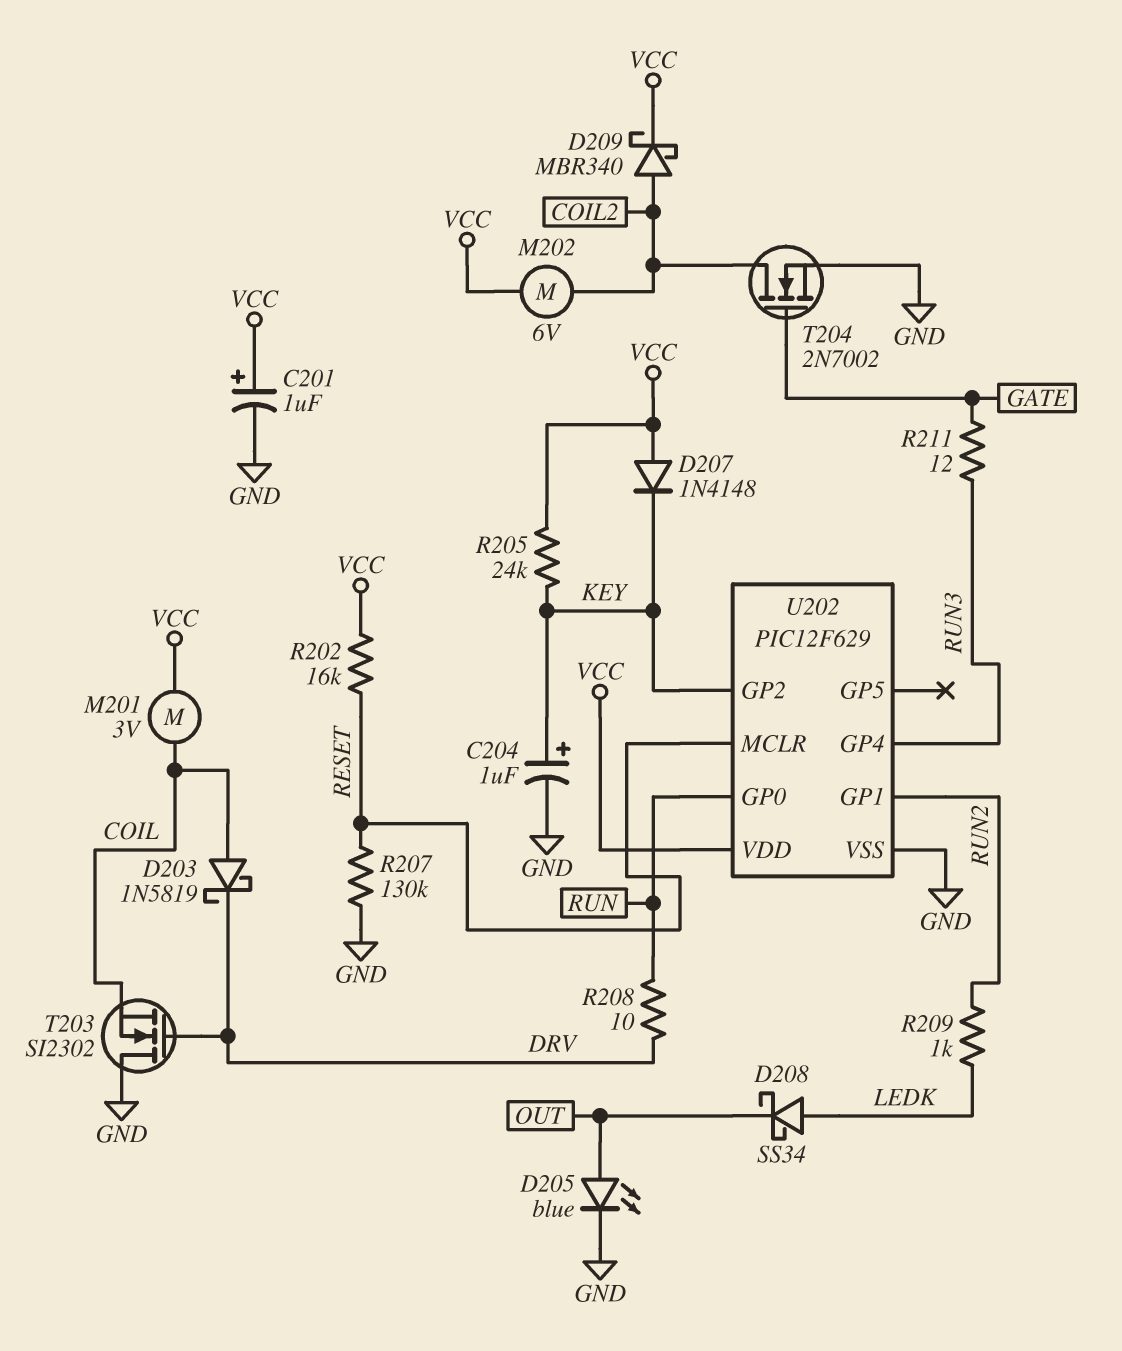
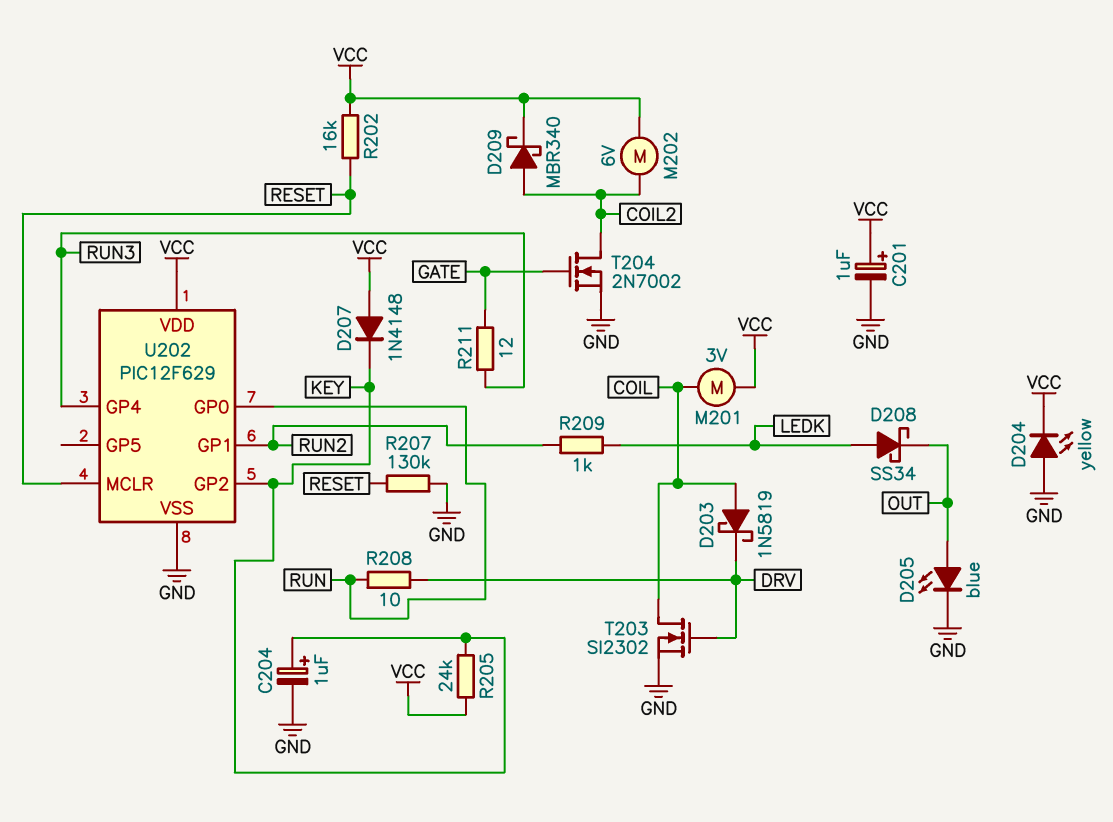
D204: none -> LED yellow (A GND, K VCC)
T203: NMOS SI2302 (G DRV, D GND, S COIL) -> NMOS SI2302 (G DRV, D COIL, S GND)

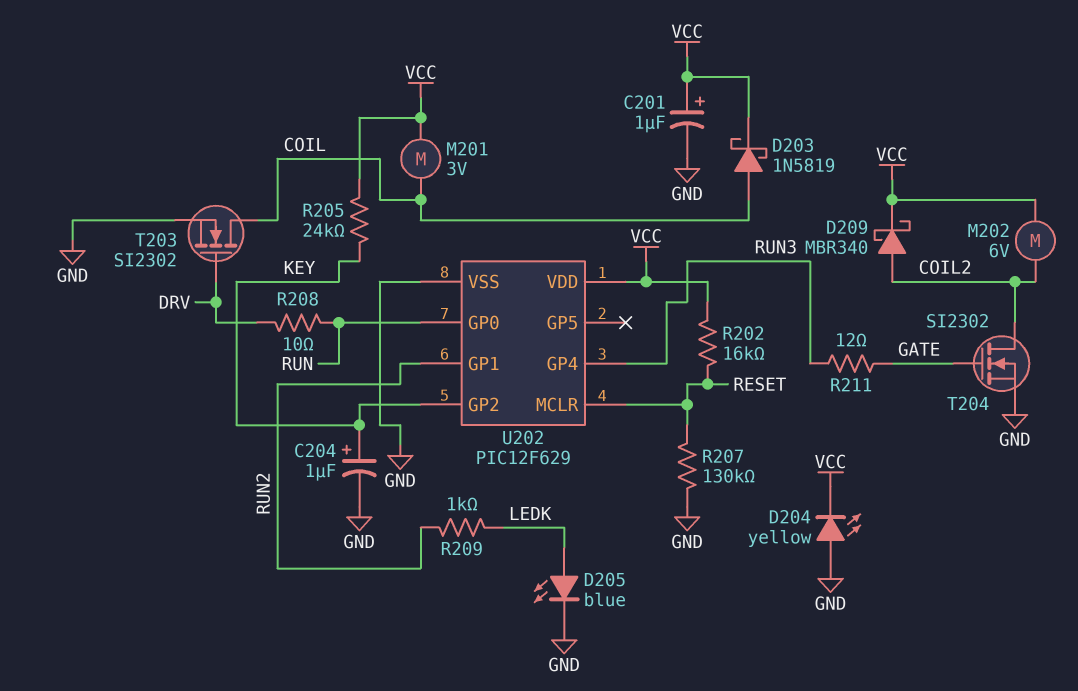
D203: schottky 1N5819 (A COIL, K DRV) -> schottky 1N5819 (A COIL, K VCC)
D205: LED blue (A OUT, K GND) -> LED blue (A LEDK, K GND)
D207: diode 1N4148 (A VCC, K KEY) -> none
D208: schottky SS34 (A LEDK, K OUT) -> none
T204: NMOS 2N7002 (G GATE, D COIL2, S GND) -> NMOS SI2302 (G GATE, D COIL2, S GND)

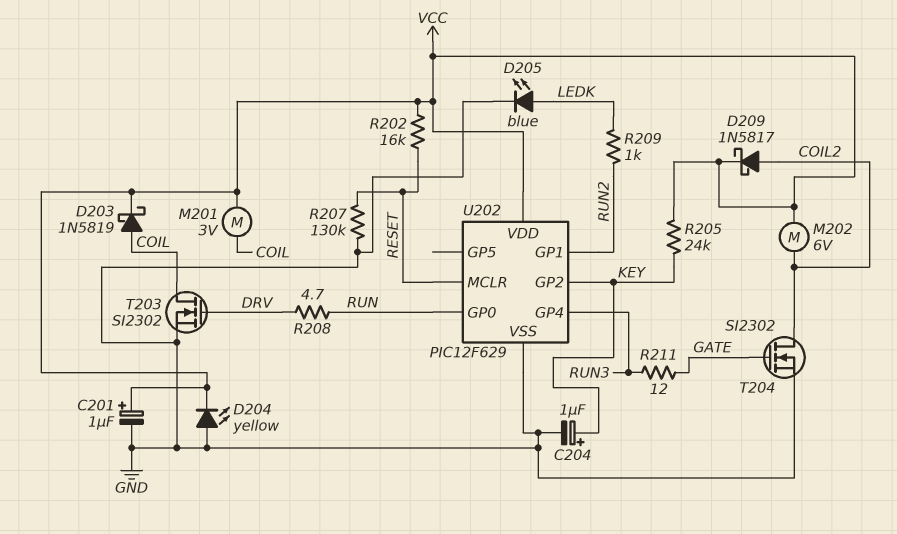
D209: schottky MBR340 (A COIL2, K VCC) -> schottky 1N5817 (A COIL2, K VCC)
R208: 10 (DRV, RUN) -> 4.7 (DRV, RUN)

